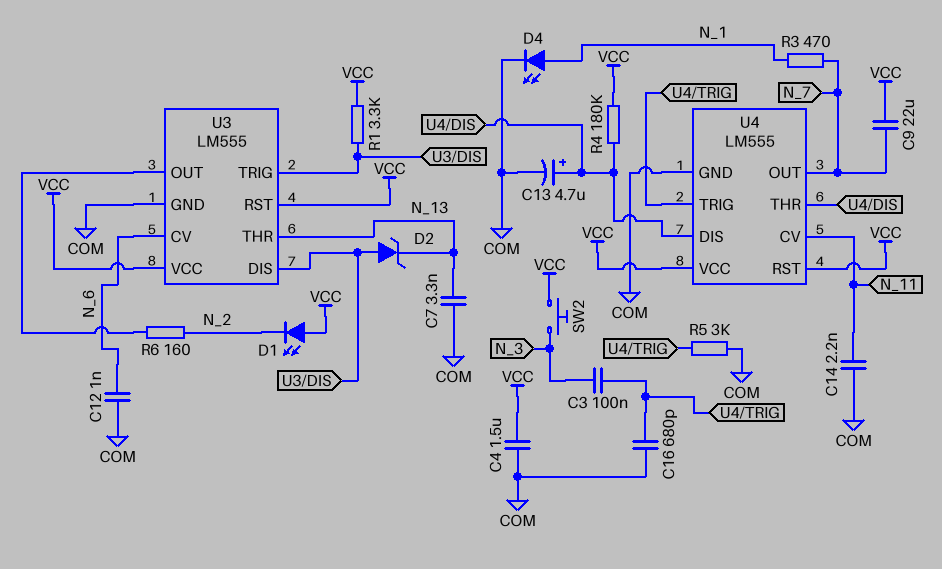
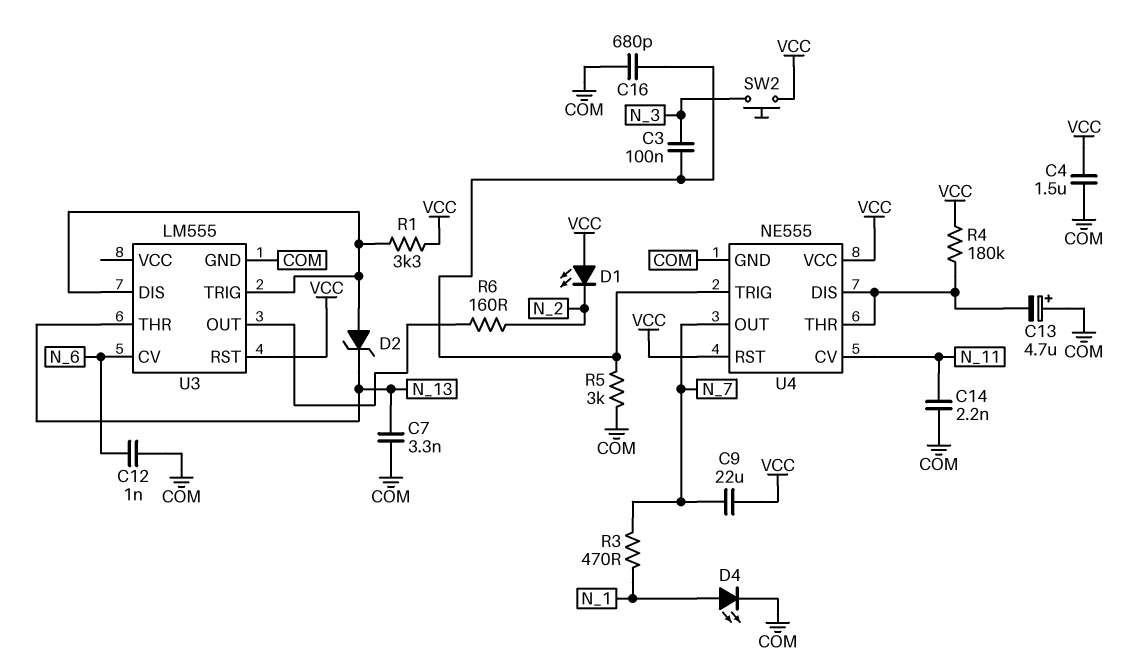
C13: 4.7uF (plus U4/DIS, minus COM) -> 4.7uF (plus COM, minus U4/DIS)
U3 pin VCC: VCC -> none
U4: LM555 -> NE555

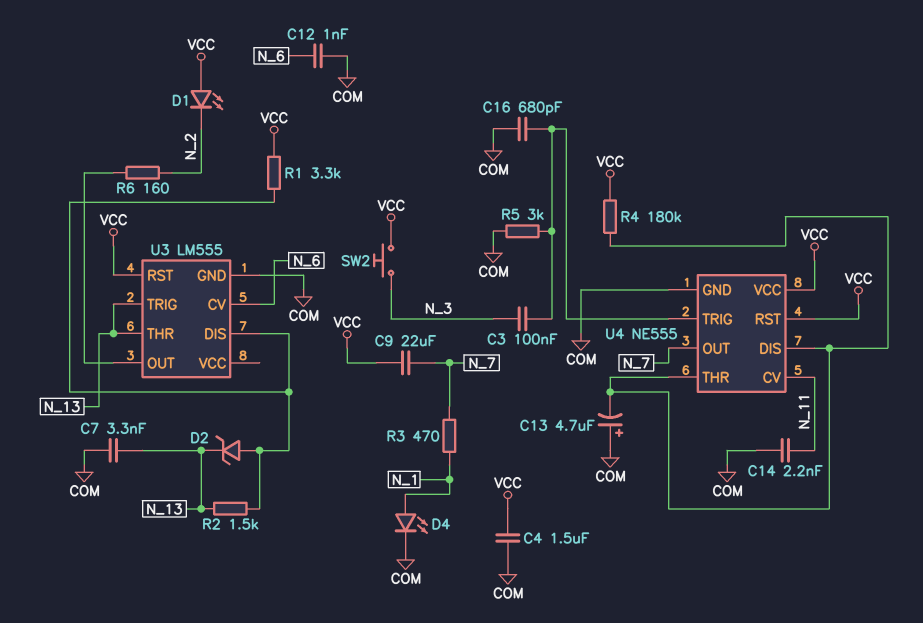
R2: none -> 1.5k (N_13, U3/DIS)
U3 pin TRIG: U3/DIS -> N_13

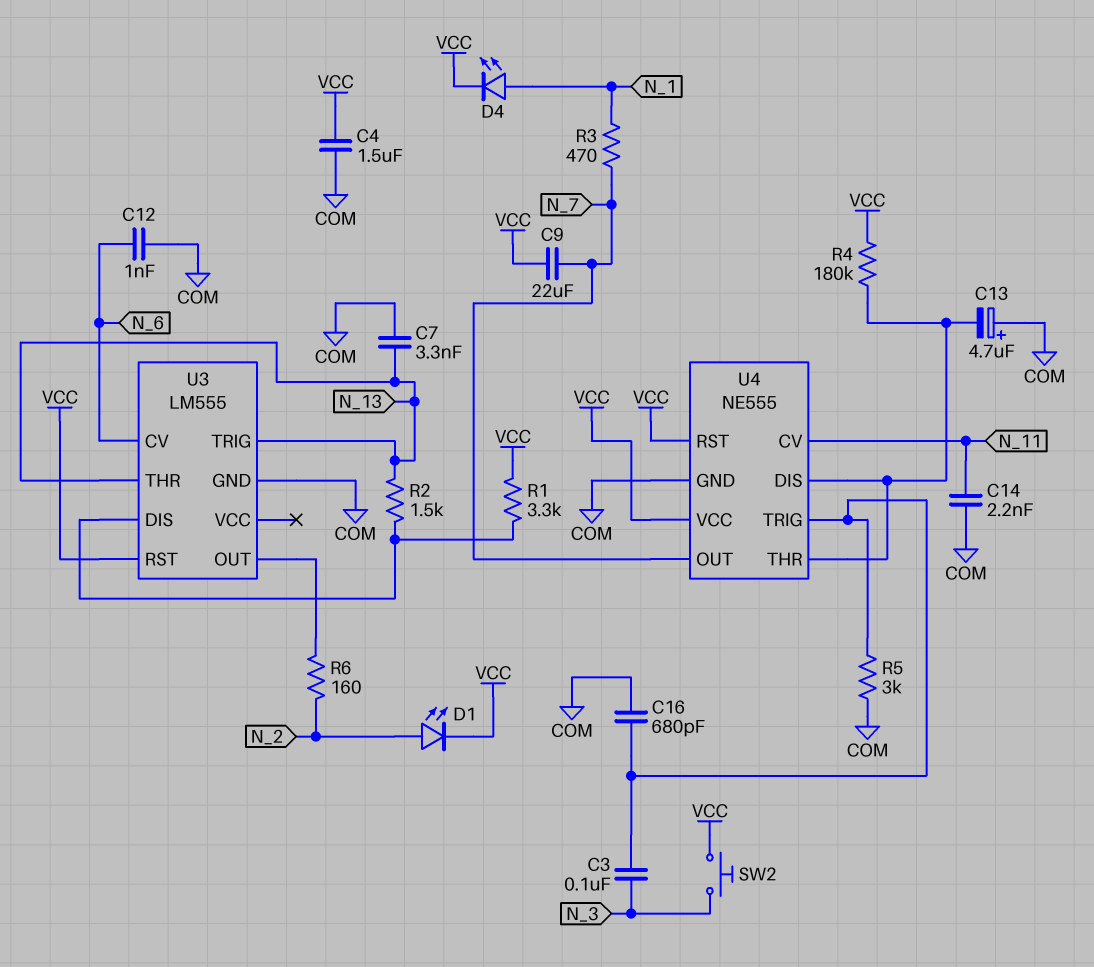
D1: LED (A VCC, K N_2) -> LED (A N_2, K VCC)
D2: zener (A U3/DIS, K N_13) -> none
D4: LED (A N_1, K COM) -> LED (A N_1, K VCC)

